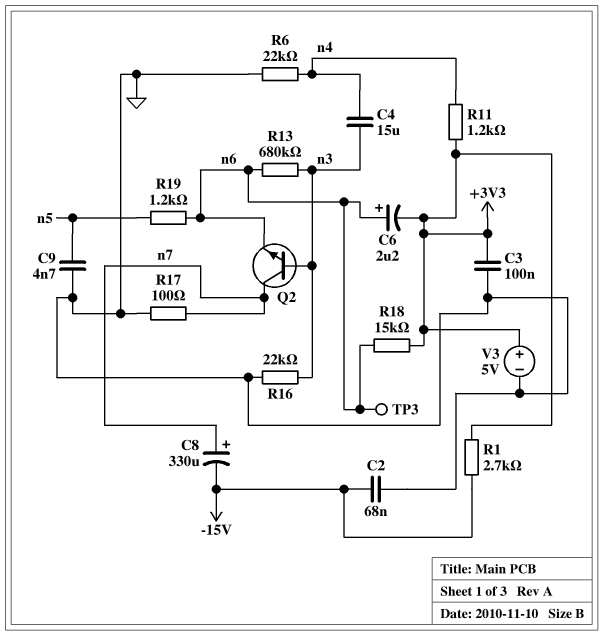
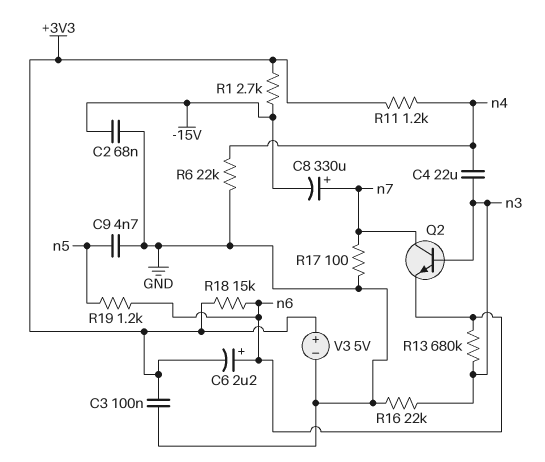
C4: 15uF (n3, n4) -> 22uF (n3, n4)
TP3: test point (n6) -> none

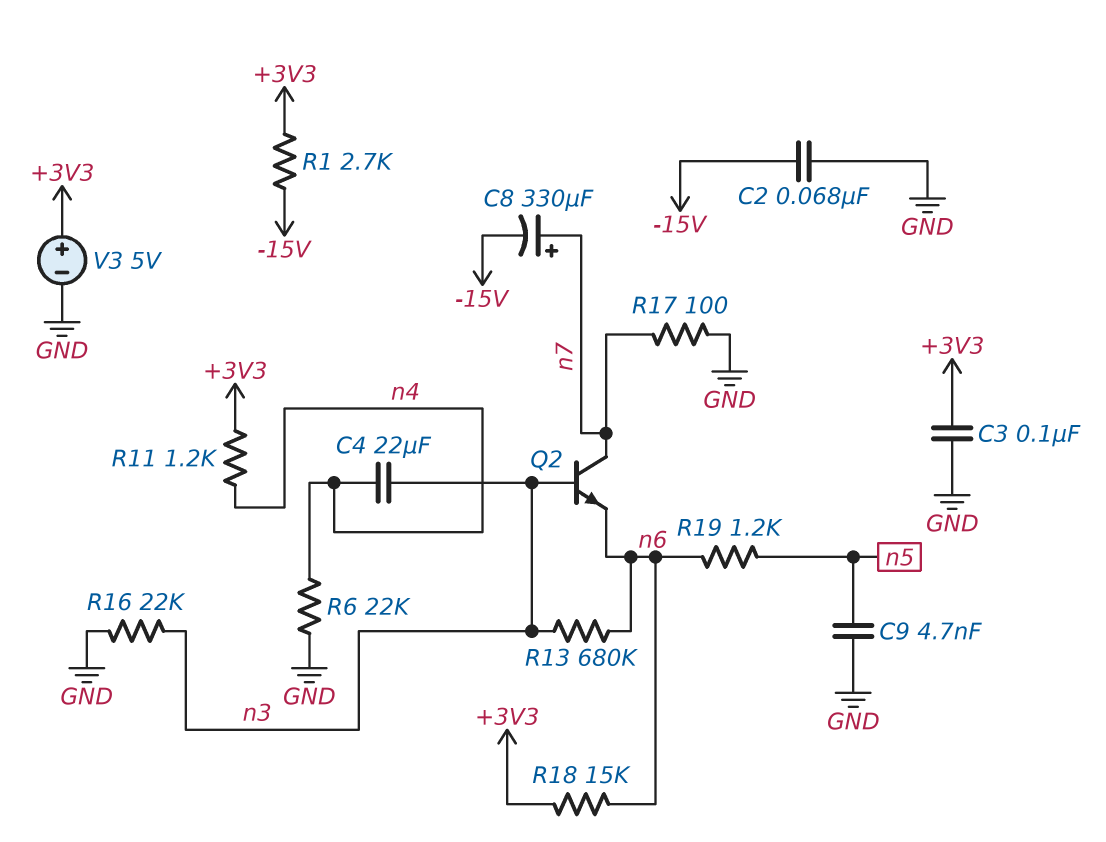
C6: 2.2uF (plus n6, minus +3V3) -> none

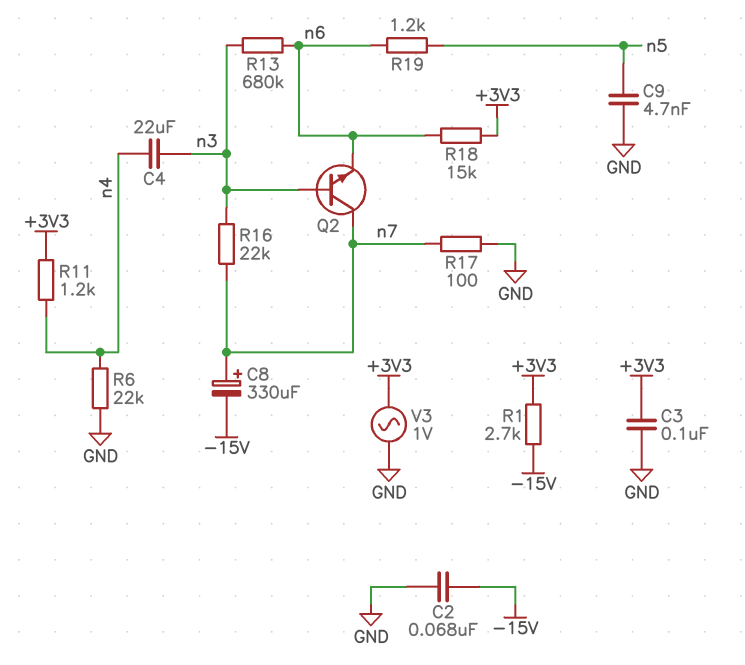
R16: 22k (GND, n3) -> 22k (n3, n7)
V3: 5V (plus +3V3, minus GND) -> AC 1V (+3V3, GND)

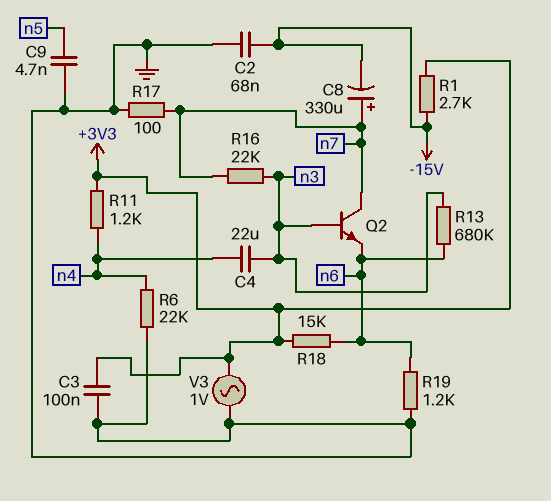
R19: 1.2k (n5, n6) -> 1.2k (GND, n6)

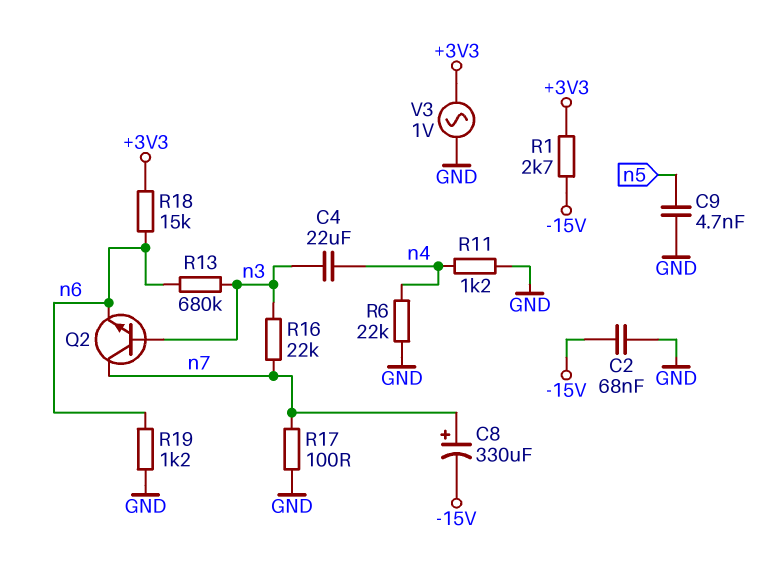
C3: 100nF (+3V3, GND) -> none
R11: 1.2k (+3V3, n4) -> 1.2k (GND, n4)

